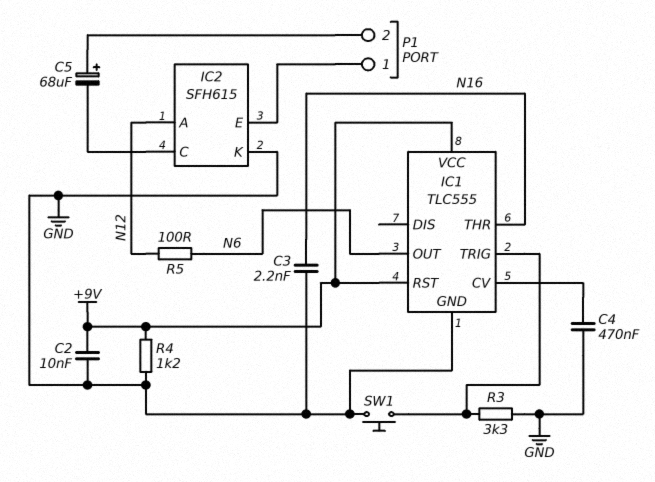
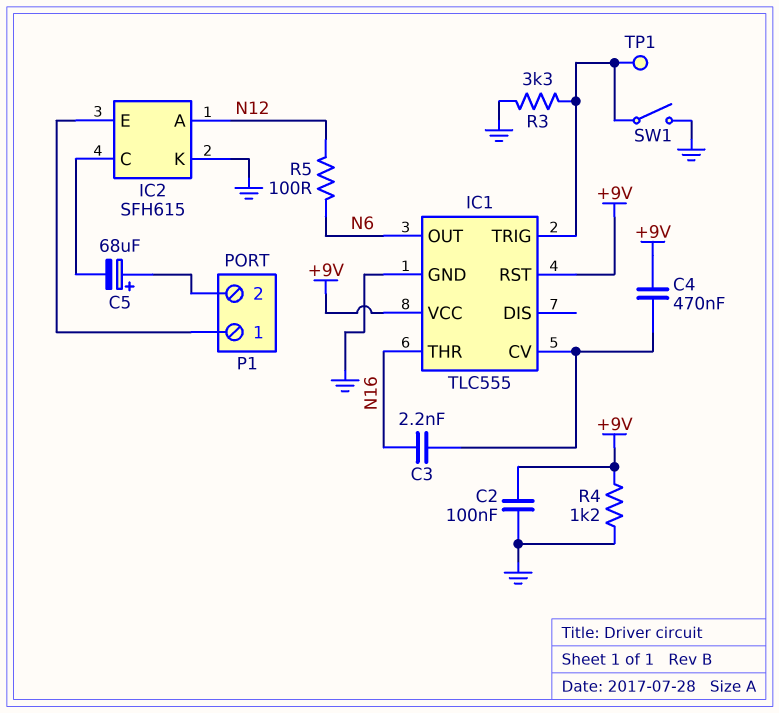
C2: 10nF (+9V, GND) -> 100nF (+9V, GND)
C3: 2.2nF (GND, N16) -> 2.2nF (IC1/CV, N16)
C4: 470nF (GND, IC1/CV) -> 470nF (+9V, IC1/CV)
SW1: button (GND, IC1/TRIG) -> switch (GND, IC1/TRIG)
TP1: none -> test point (IC1/TRIG)

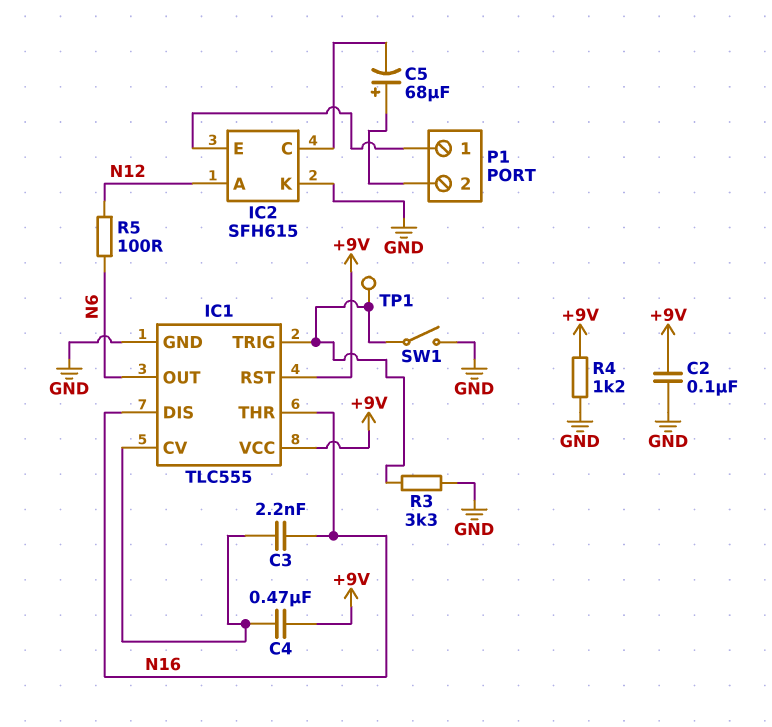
IC1 pin DIS: none -> N16

